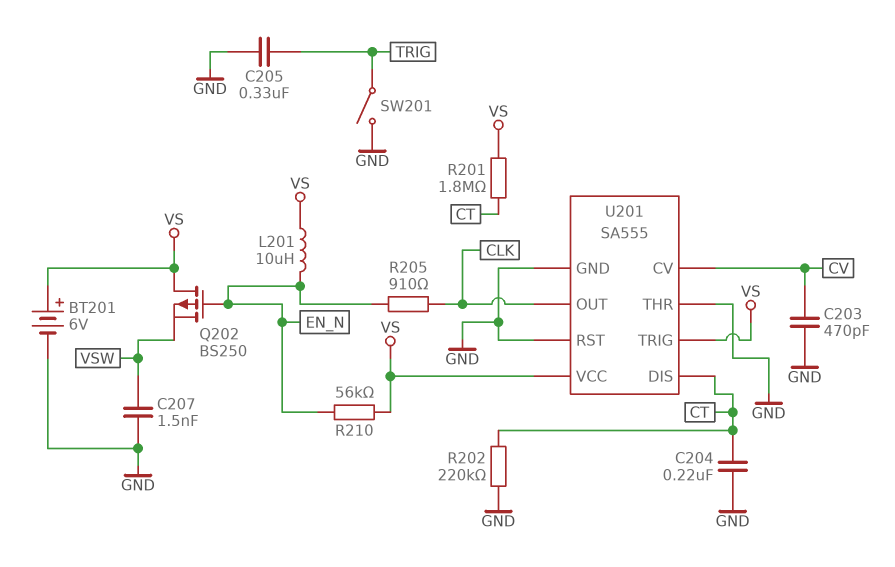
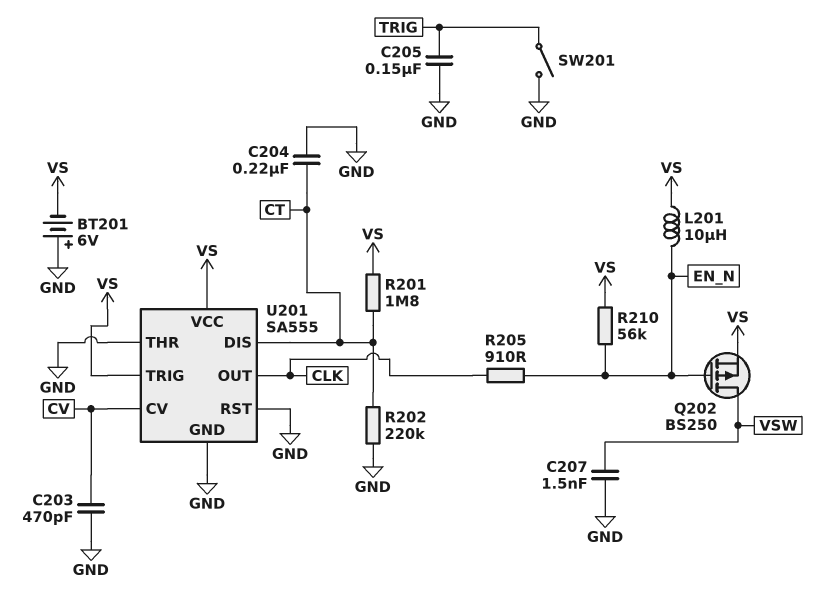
BT201: 6V (plus VS, minus GND) -> 6V (plus GND, minus VS)
C205: 330nF (GND, TRIG) -> 150nF (GND, TRIG)
Q202: PMOS BS250 (G EN_N, D VS, S VSW) -> PMOS BS250 (G EN_N, D VSW, S VS)

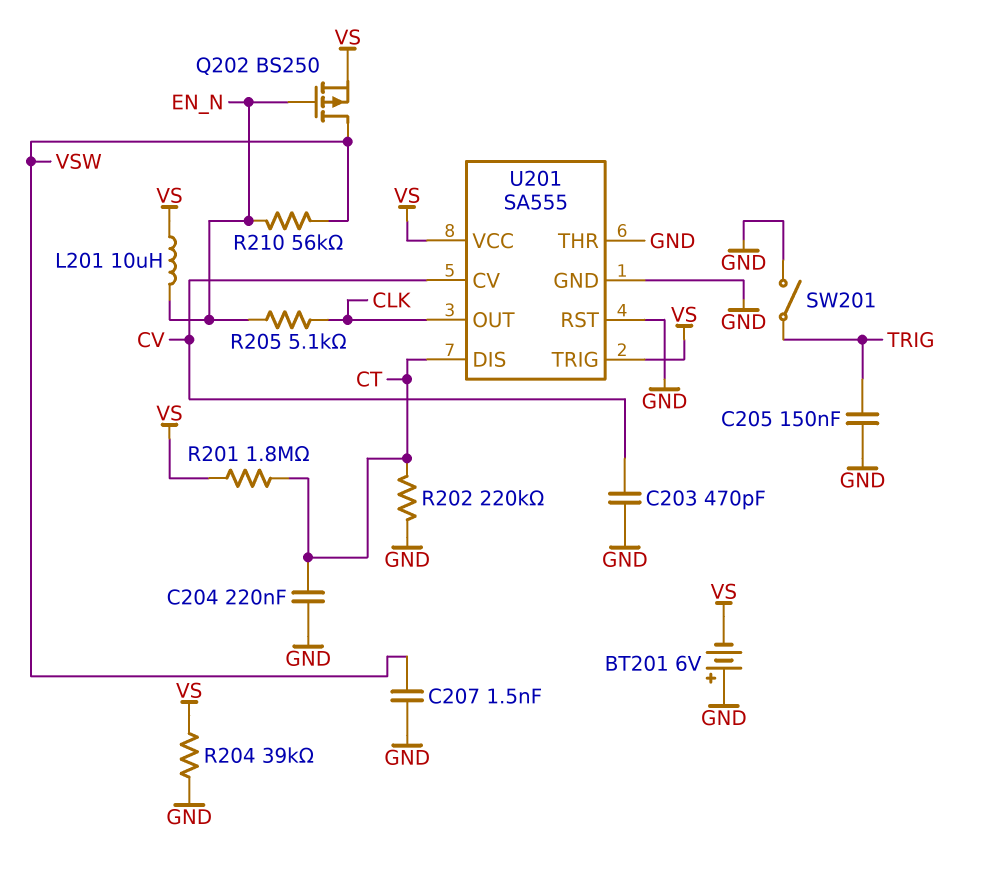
R204: none -> 39k (GND, VS)
R205: 910 (CLK, EN_N) -> 5.1k (CLK, EN_N)
R210: 56k (EN_N, VS) -> 56k (EN_N, VSW)

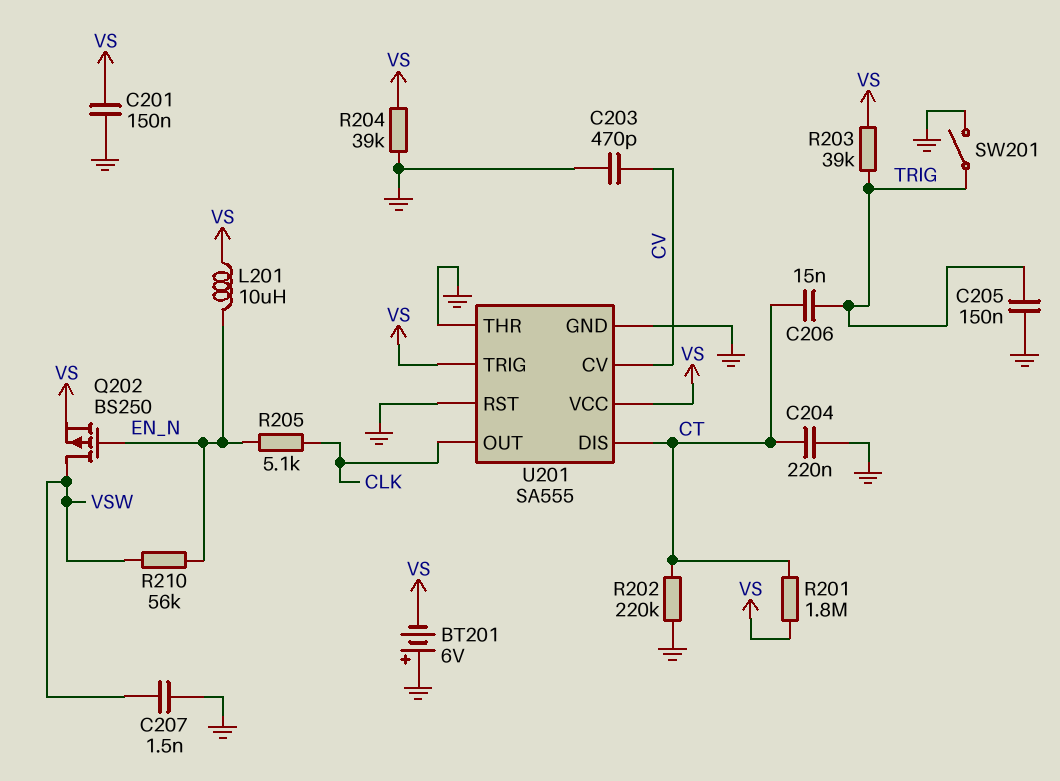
C201: none -> 150nF (GND, VS)
C206: none -> 15nF (CT, TRIG)
R203: none -> 39k (TRIG, VS)

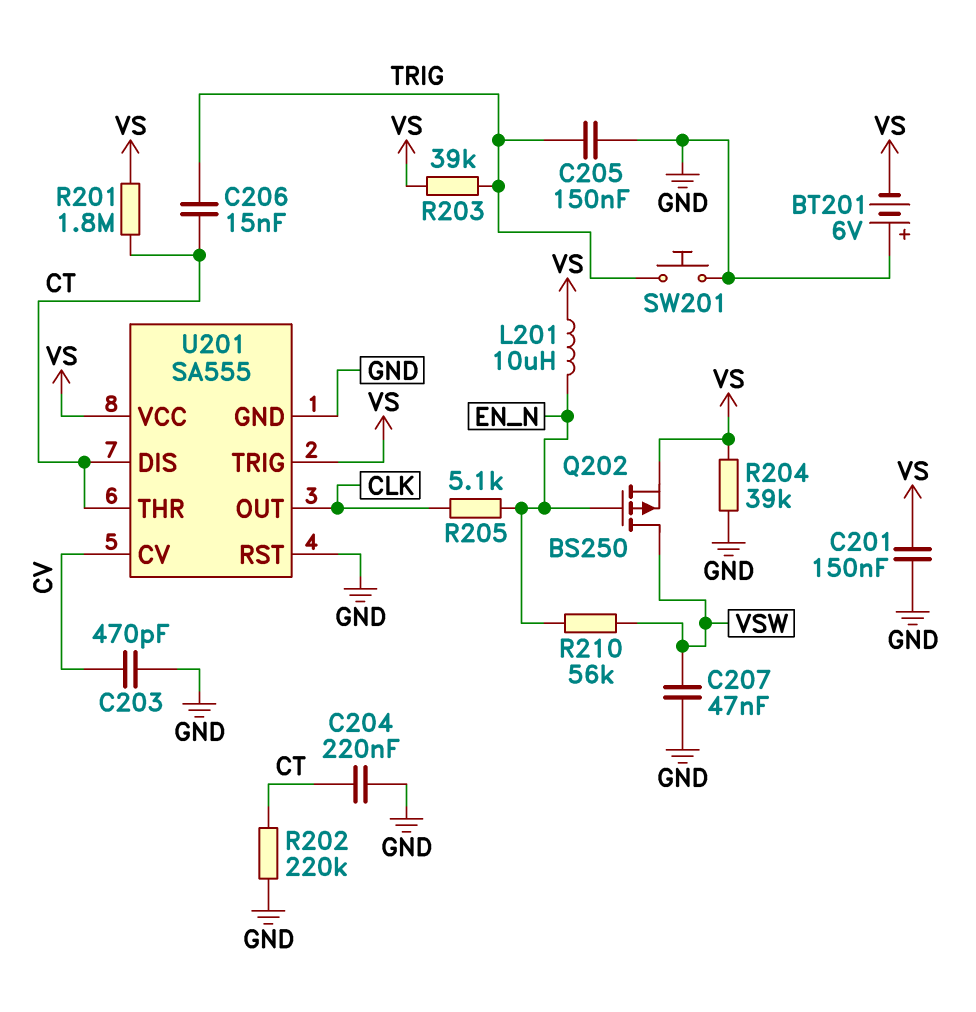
C207: 1.5nF (GND, VSW) -> 47nF (GND, VSW)
SW201: switch (GND, TRIG) -> button (GND, TRIG)
U201 pin THR: GND -> CT

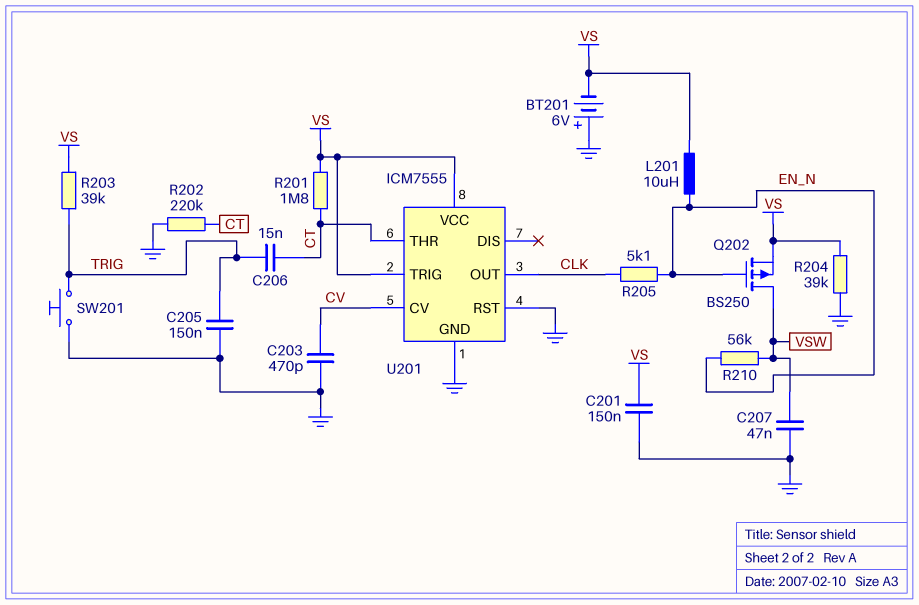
C204: 220nF (CT, GND) -> none
U201: SA555 -> ICM7555
U201 pin DIS: CT -> none

